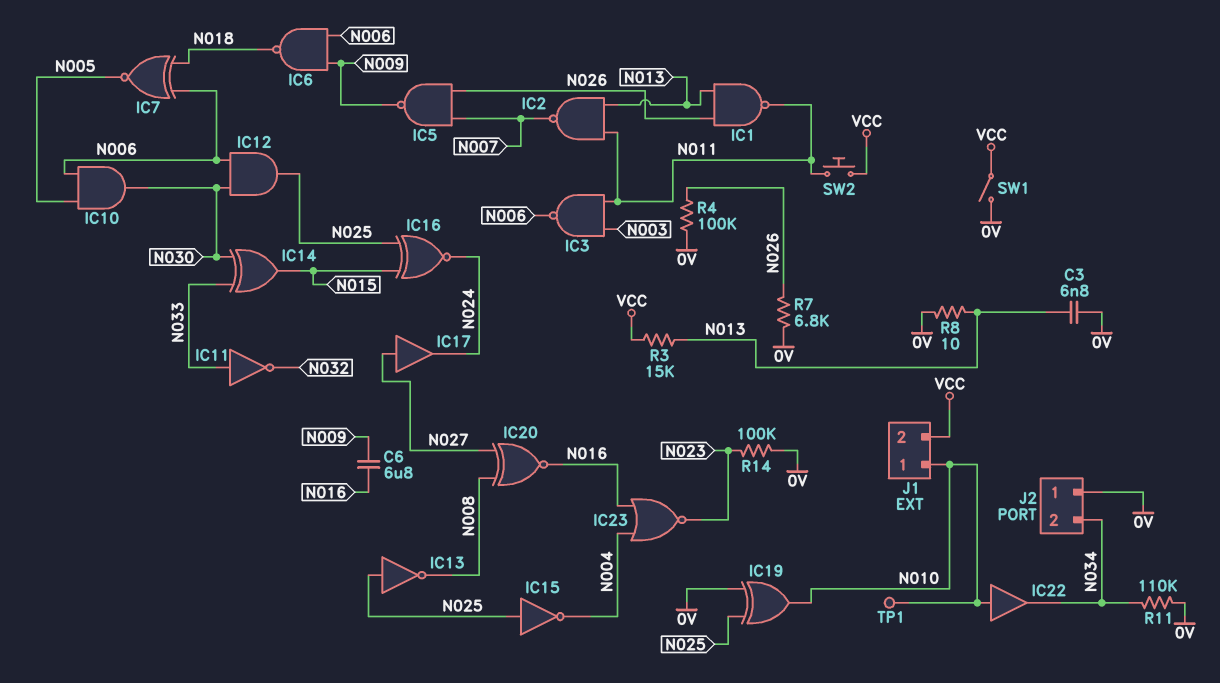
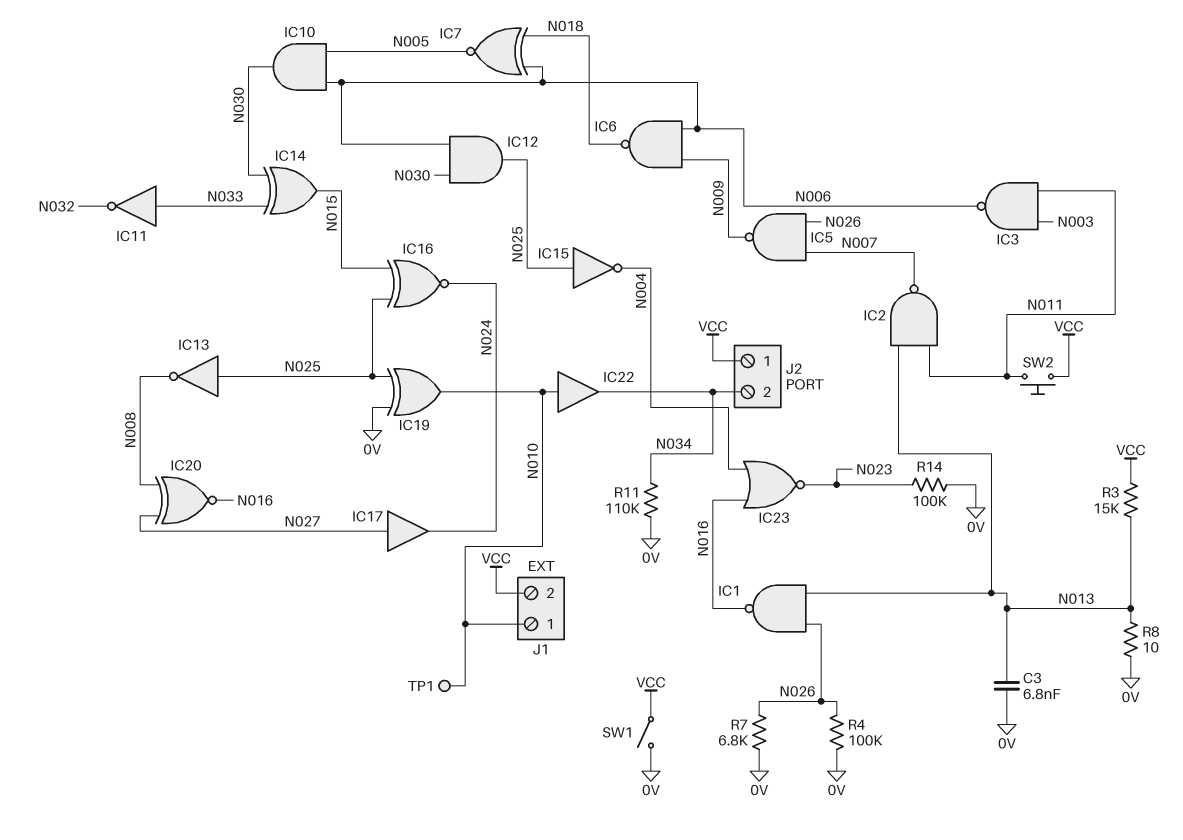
C6: 6.8uF (N009, N016) -> none
IC1: NAND (in N013, in N026, out N011) -> NAND (in N013, in N026, out N016)
J2 pin 1: 0V -> VCC

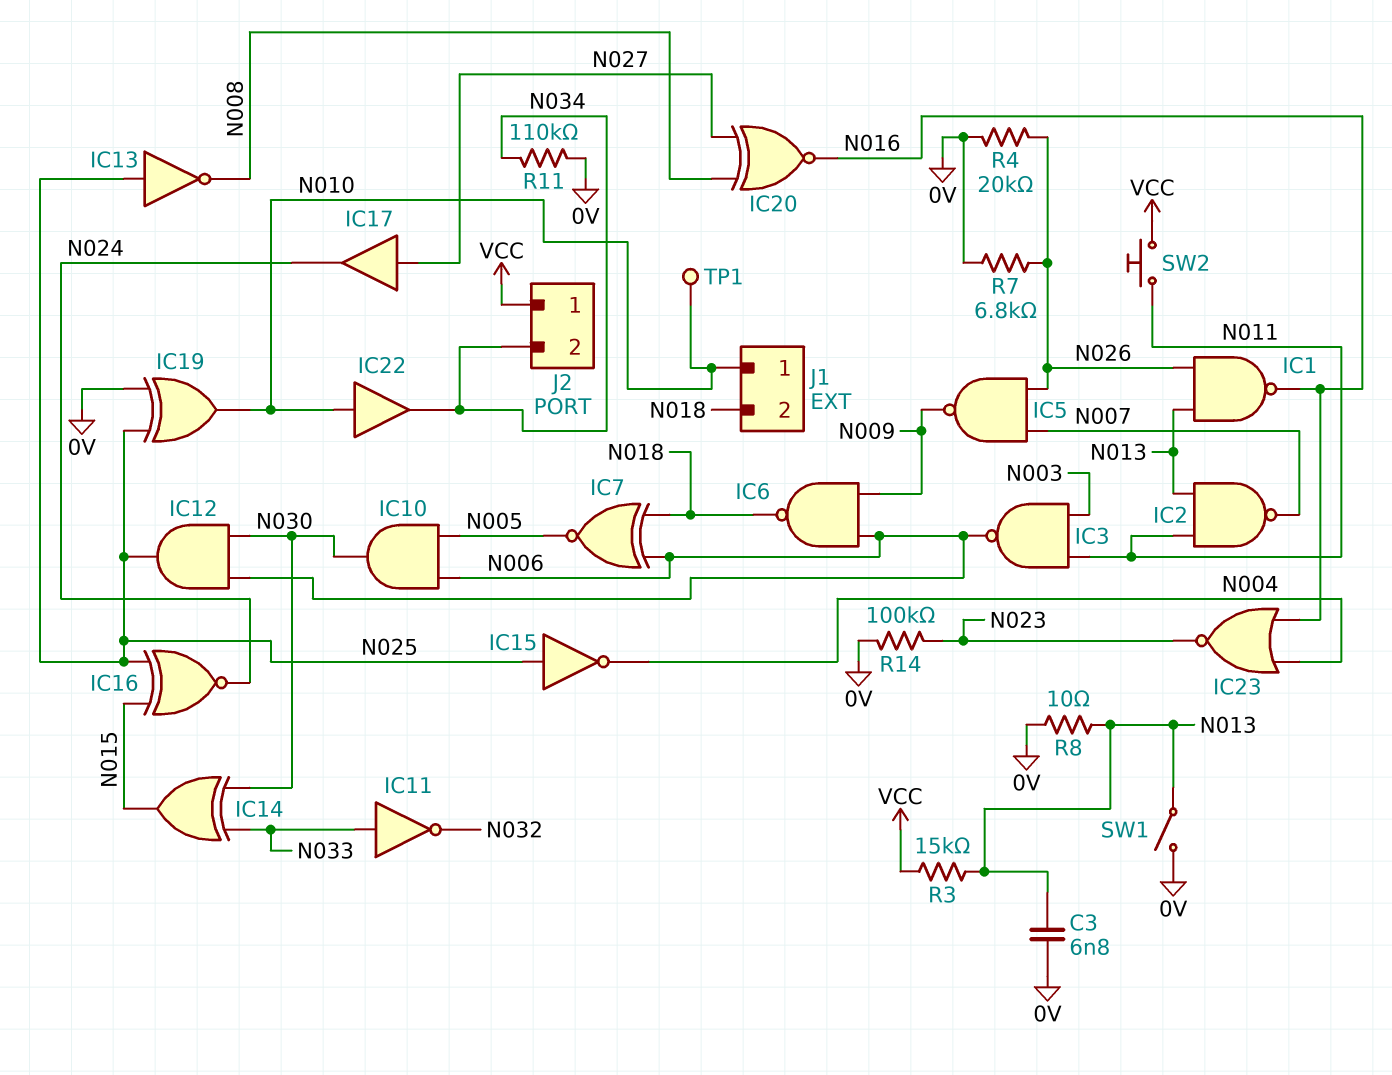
J1 pin 2: VCC -> N018
R4: 100k (0V, N026) -> 20k (0V, N026)
SW1: switch (0V, VCC) -> switch (0V, N013)

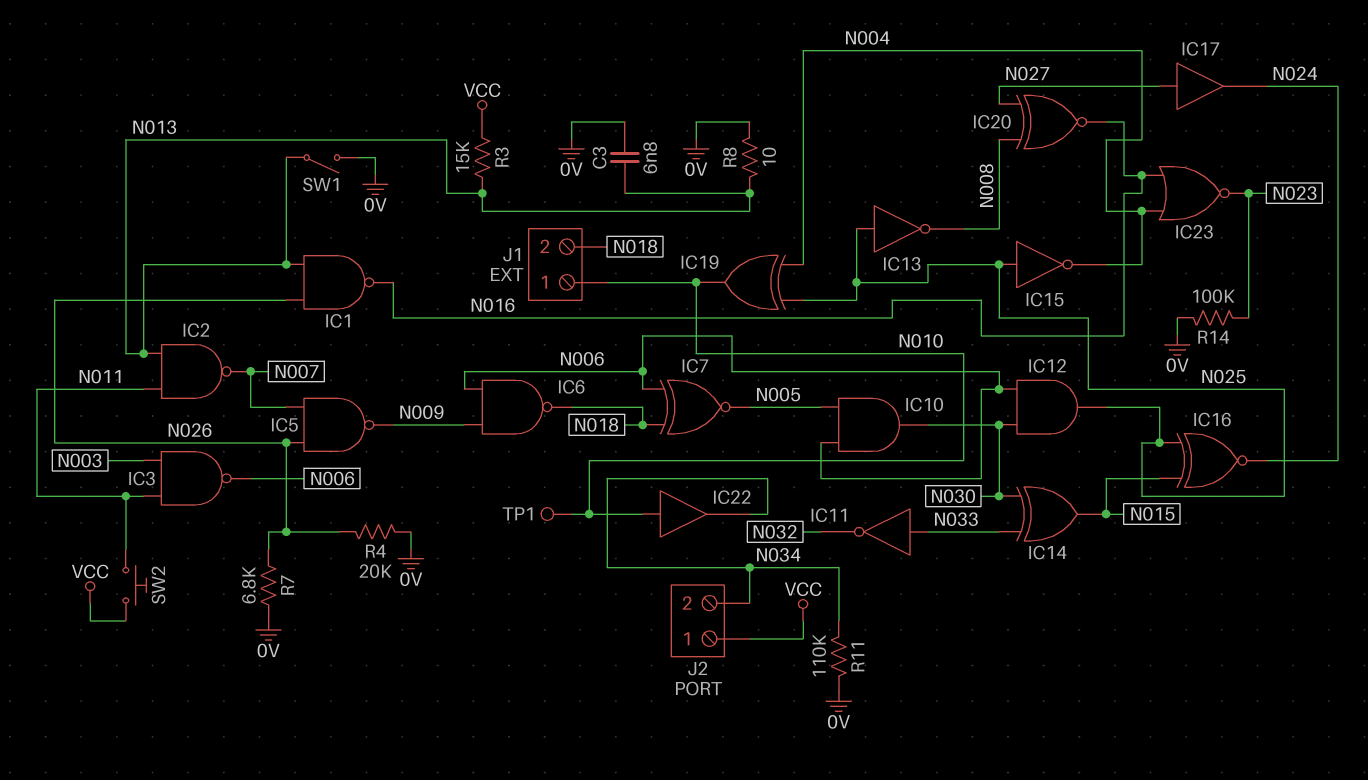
IC19: XOR (in 0V, in N025, out N010) -> XOR (in N004, in N025, out N010)

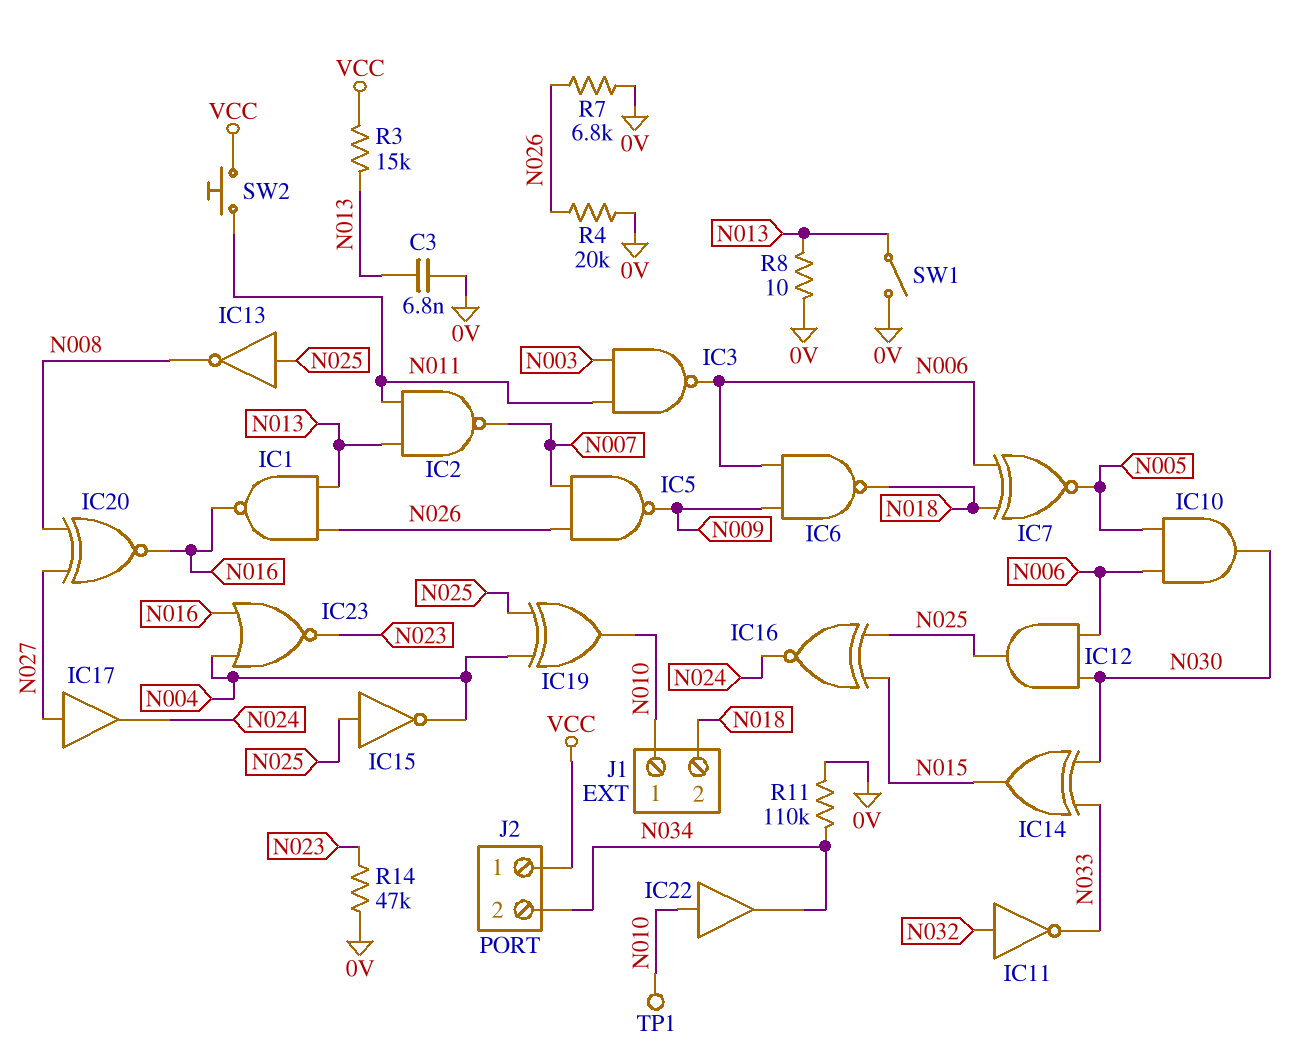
IC11: NOT (in N033, out N032) -> NOT (in N032, out N033)
R14: 100k (0V, N023) -> 47k (0V, N023)

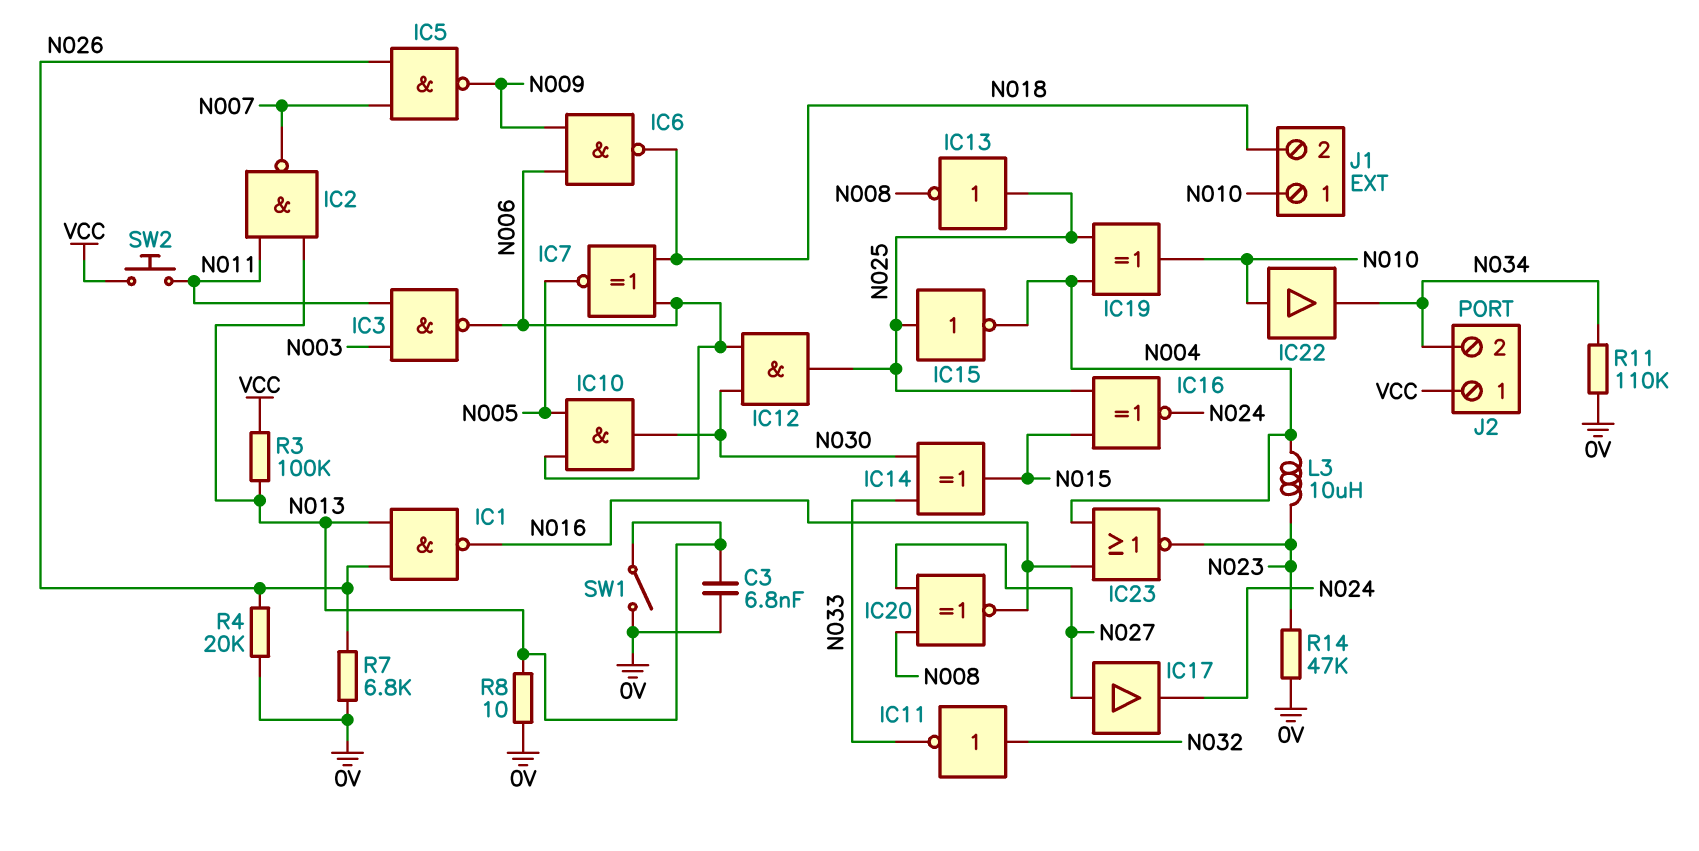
L3: none -> 10uH (N004, N023)
R3: 15k (N013, VCC) -> 100k (N013, VCC)
TP1: test point (N010) -> none

